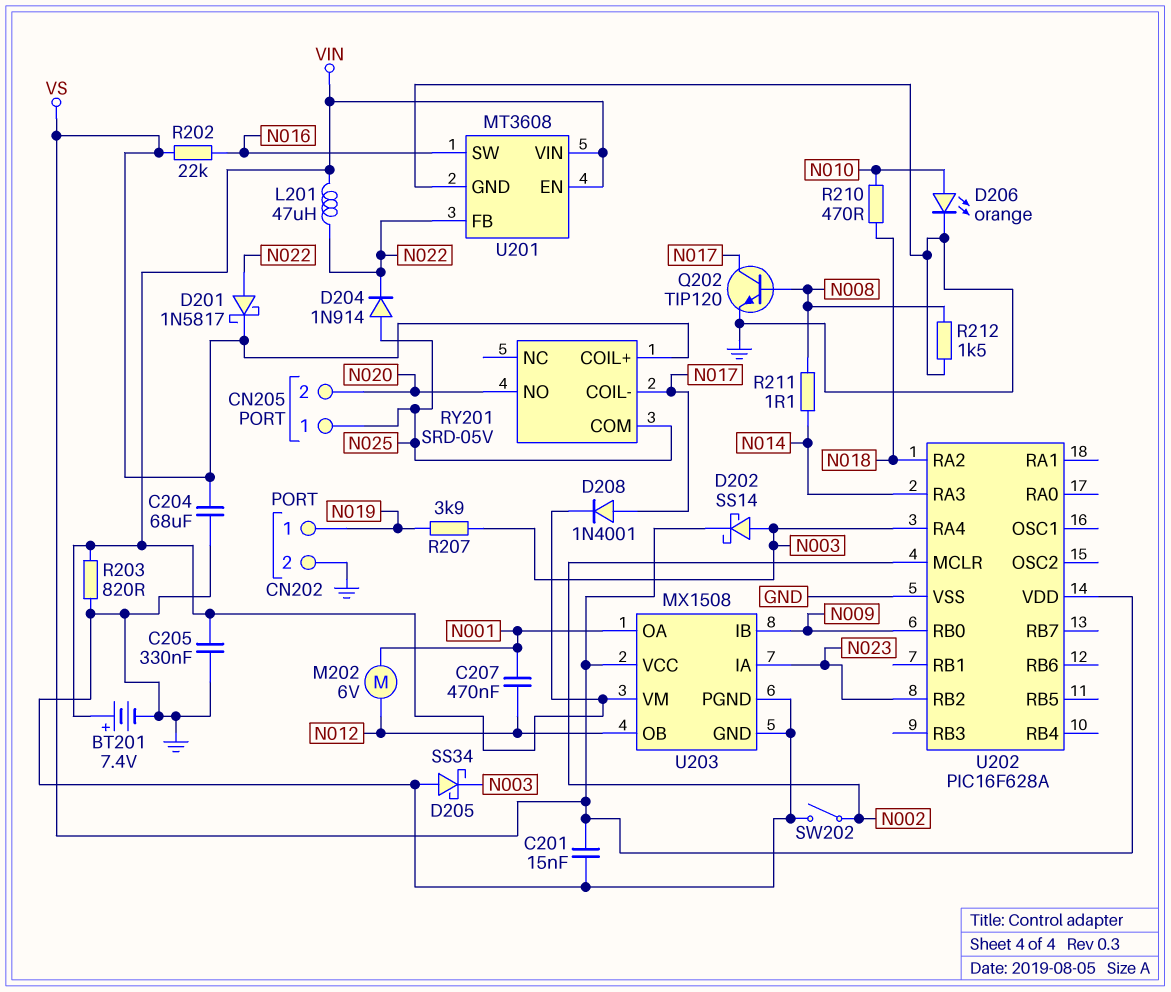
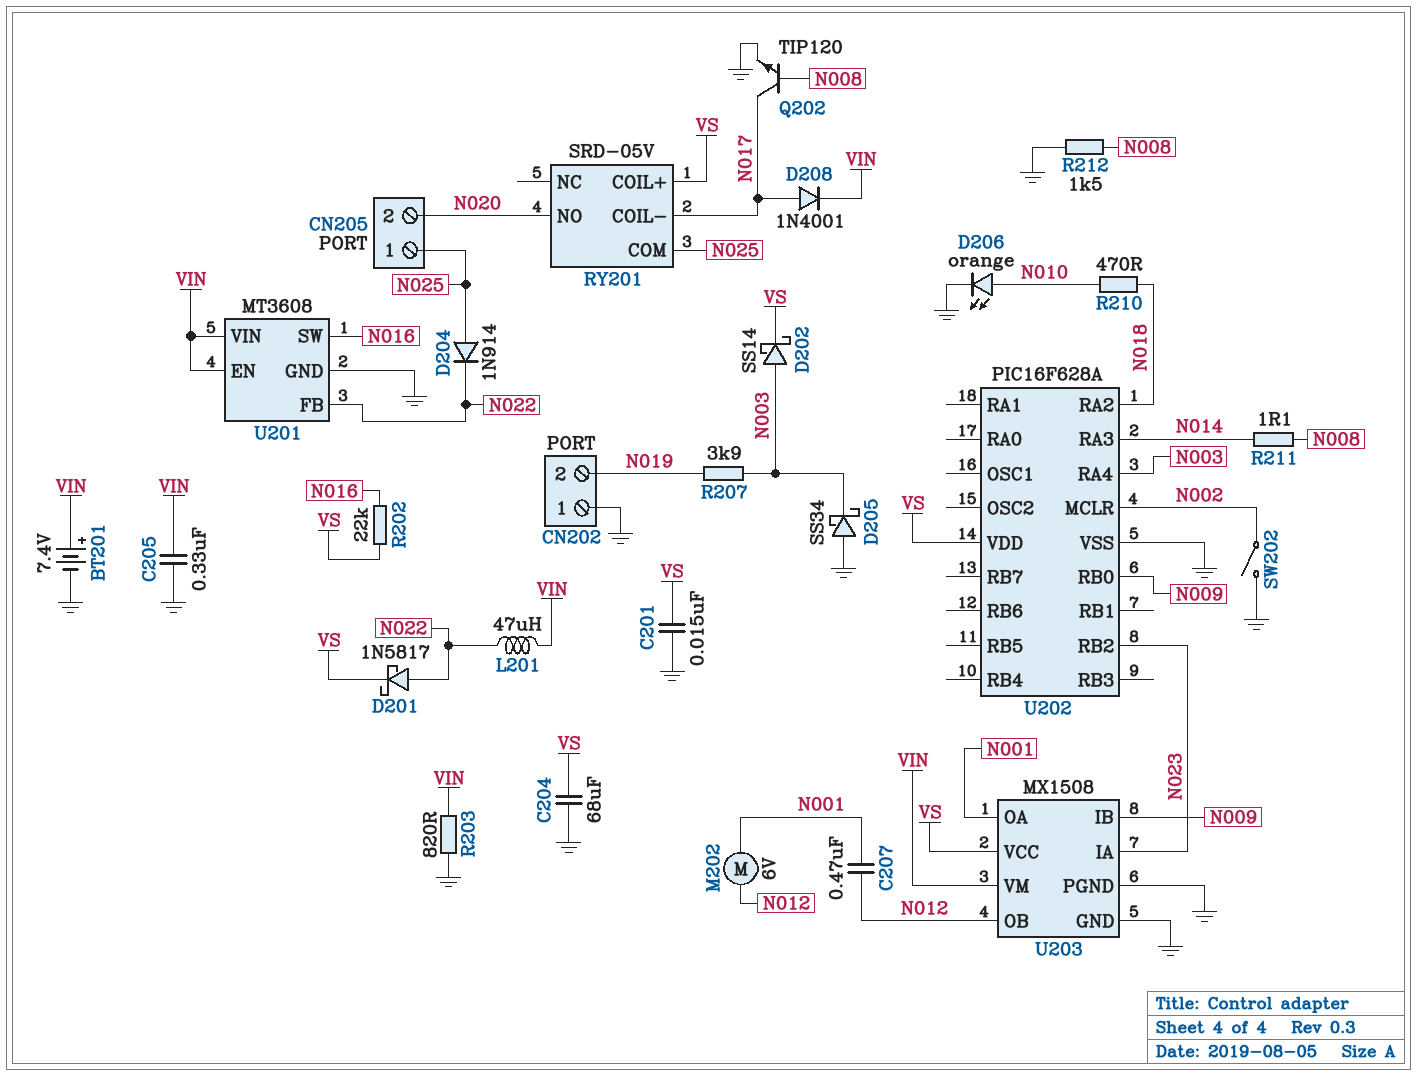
CN202 pin 1: N019 -> GND
CN202 pin 2: GND -> N019

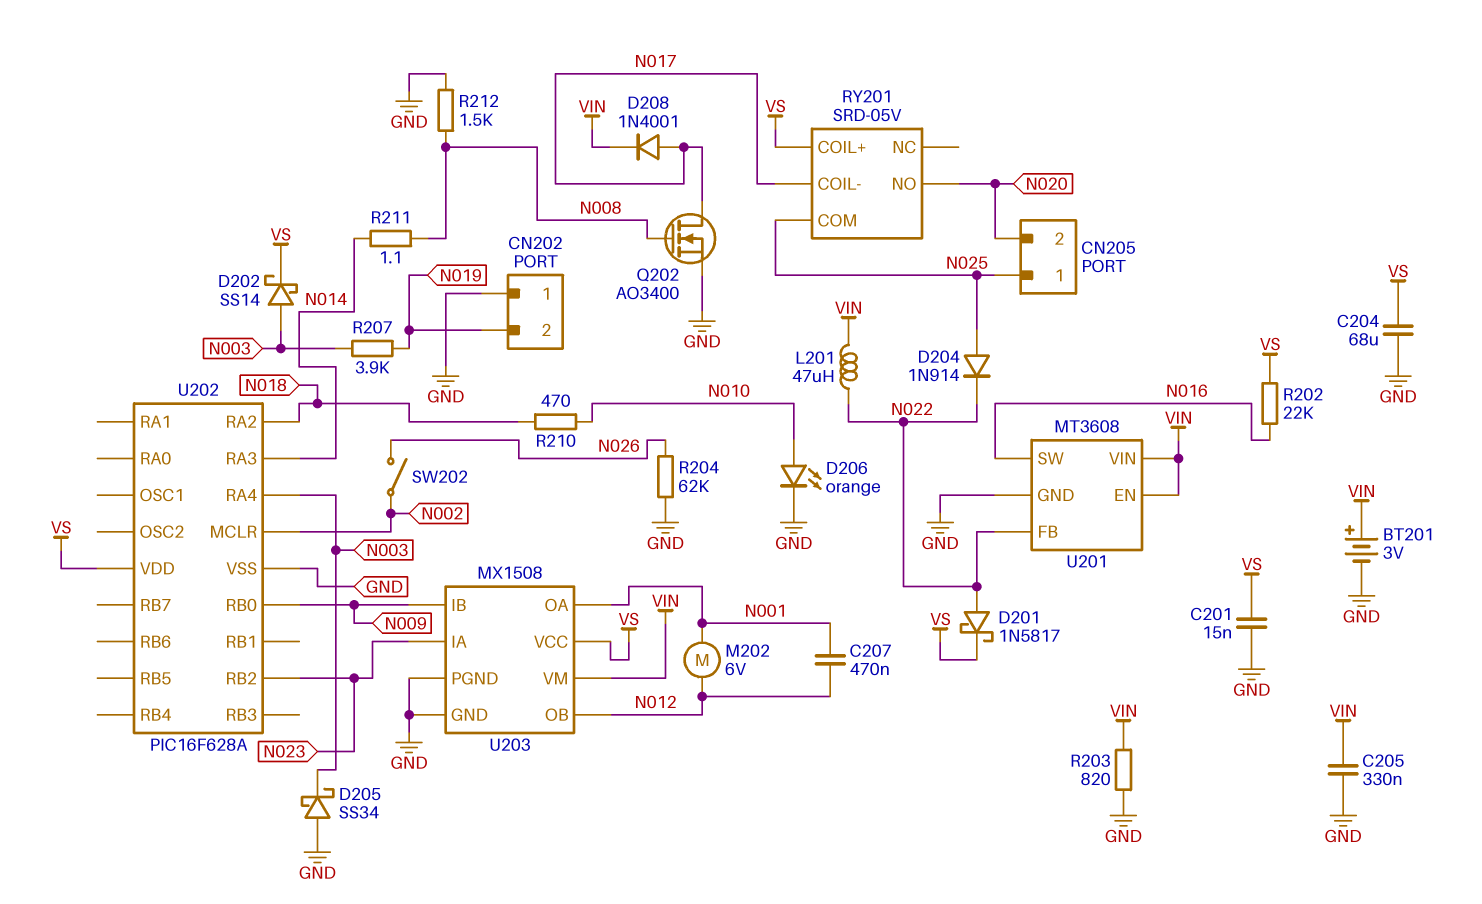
BT201: 7.4V (plus VIN, minus GND) -> 3V (plus VIN, minus GND)
Q202: NPN TIP120 (B N008, C N017, E GND) -> NMOS AO3400 (G N008, D N017, S GND)
R204: none -> 62k (GND, N026)
SW202: switch (GND, N002) -> switch (N002, N026)

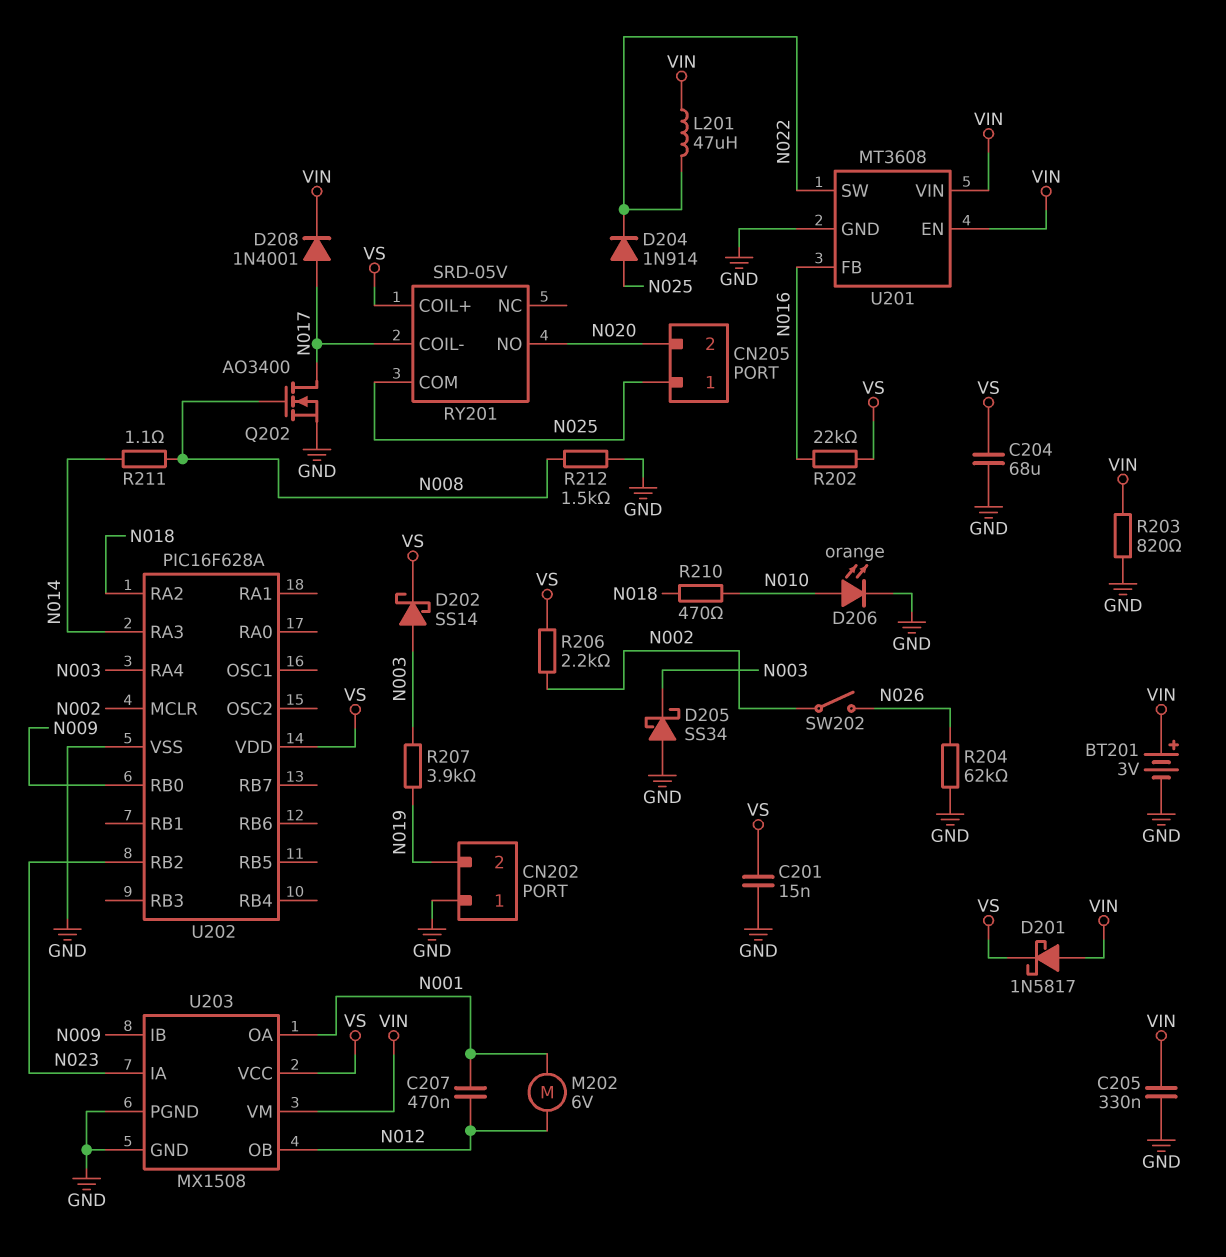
D201: schottky 1N5817 (A N022, K VS) -> schottky 1N5817 (A VIN, K VS)
R206: none -> 2.2k (N002, VS)
U201 pin FB: N022 -> N016
U201 pin SW: N016 -> N022

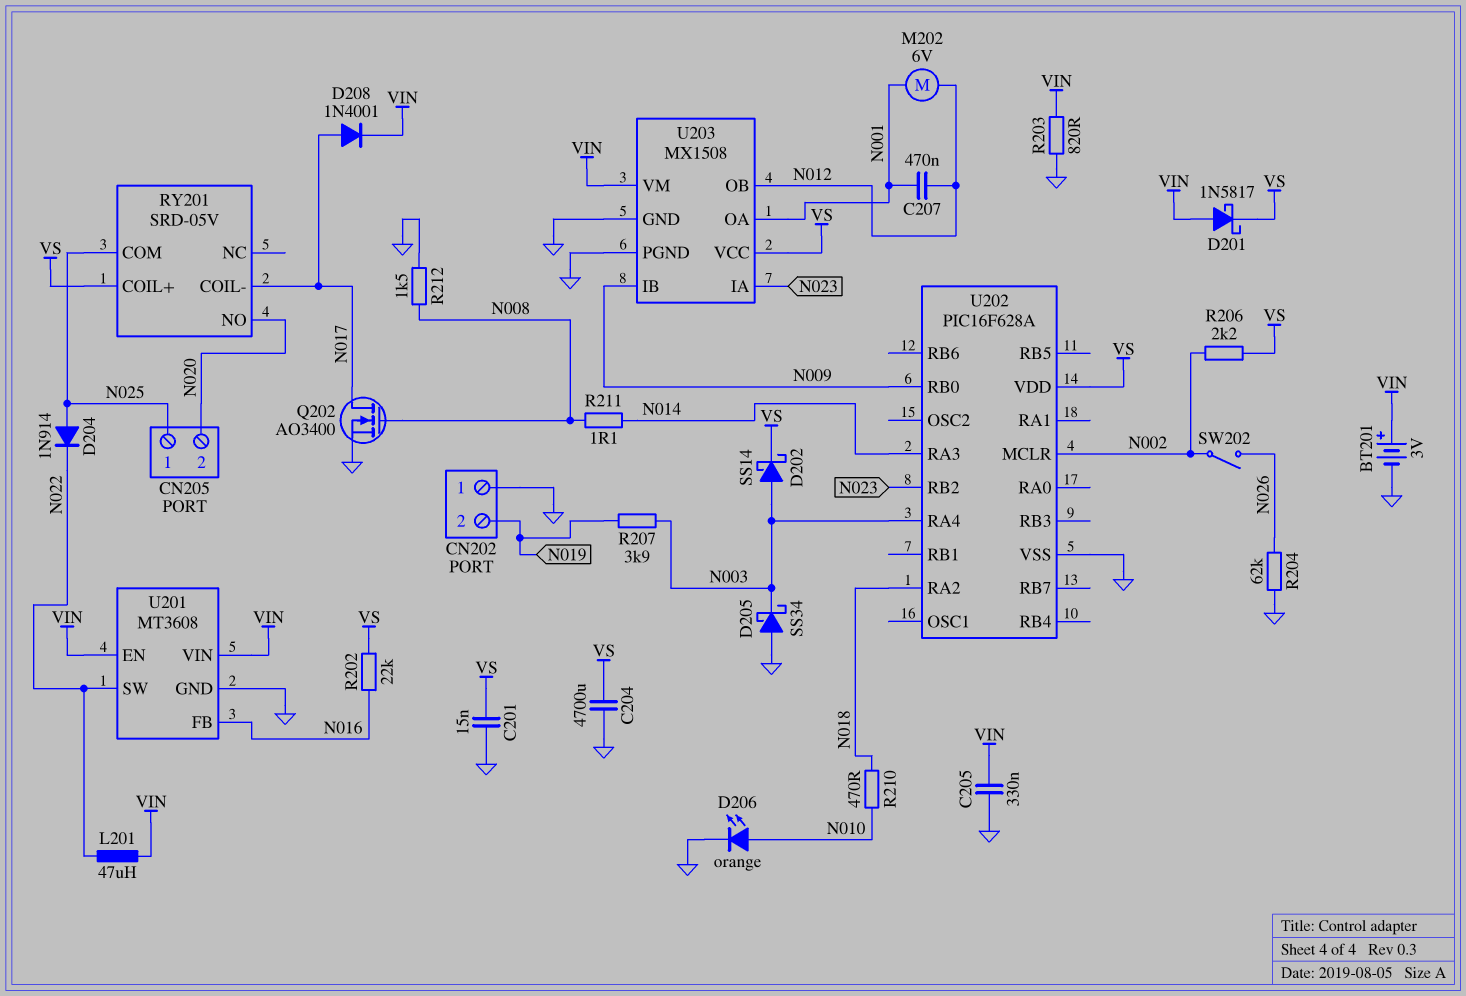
C204: 68uF (GND, VS) -> 4700uF (GND, VS)

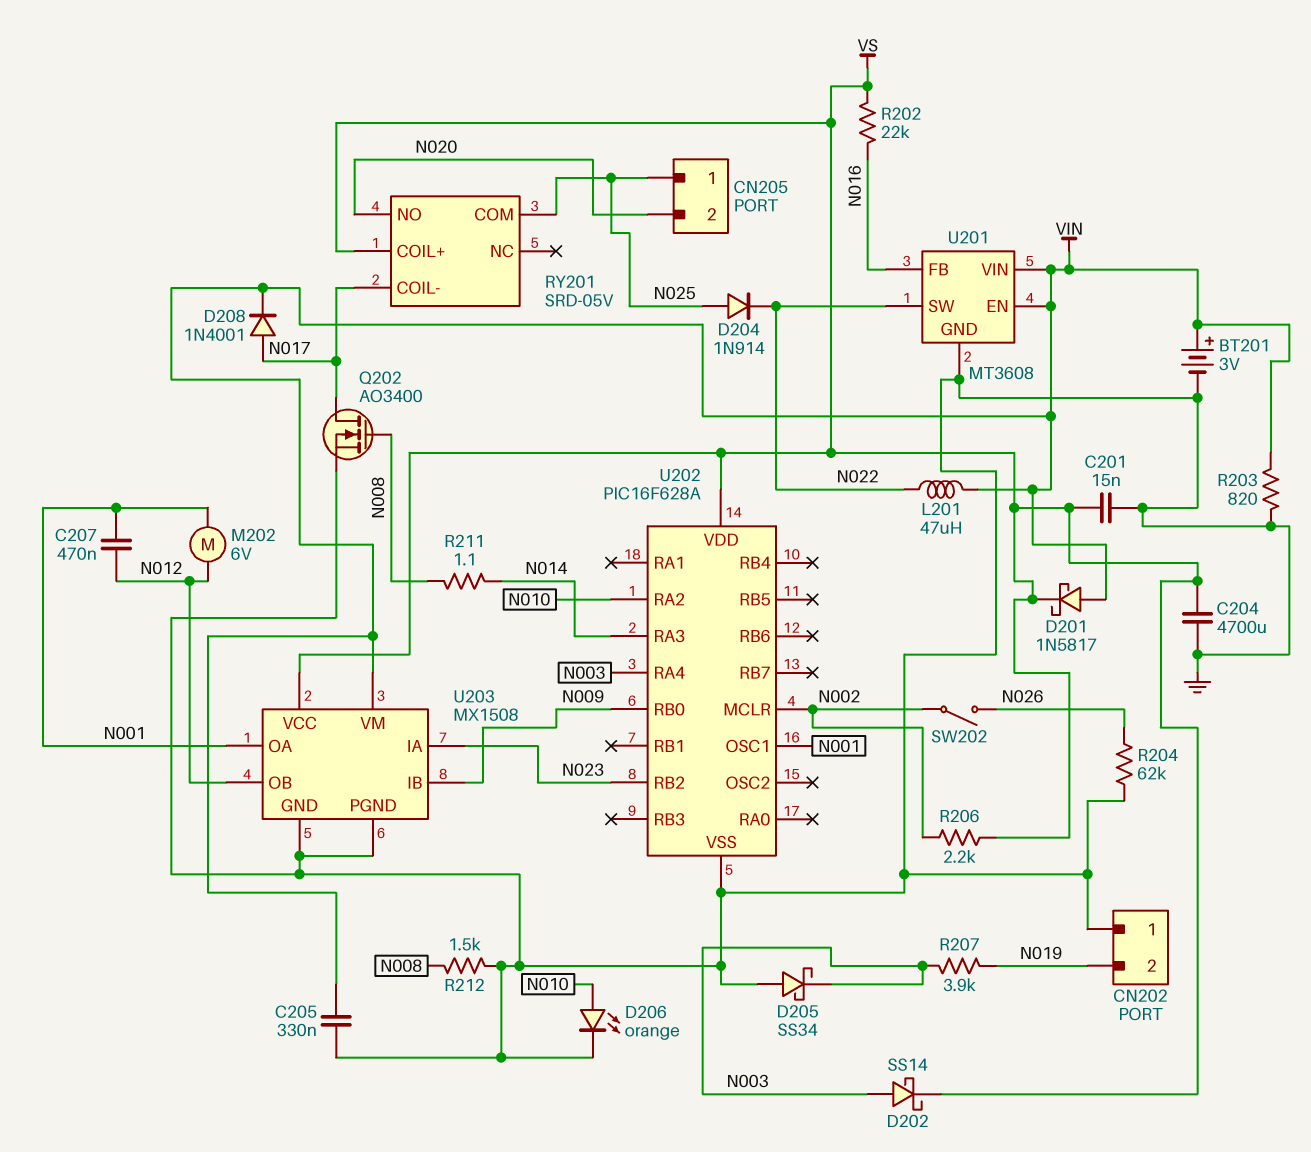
R210: 470 (N010, N018) -> none
U202 pin OSC1: none -> N001
U202 pin RA2: N018 -> N010

